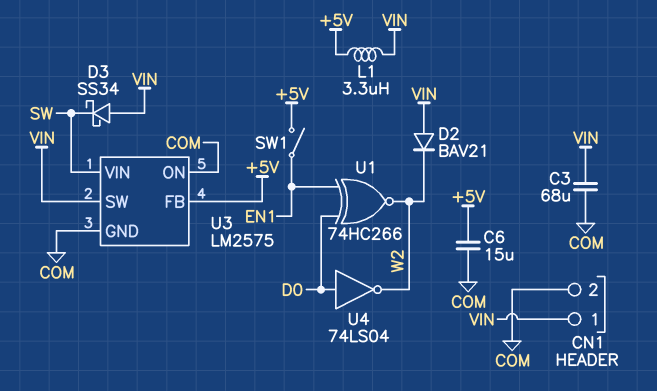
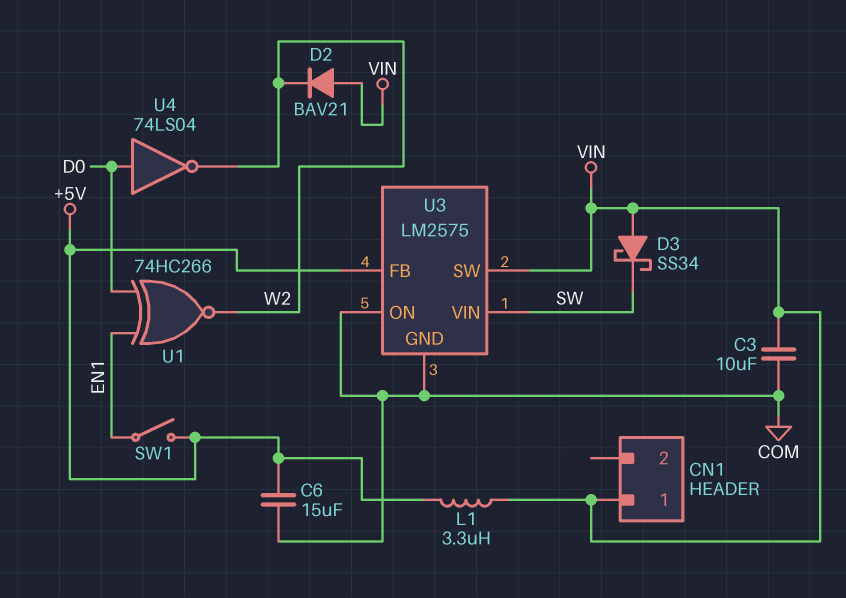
C3: 68uF (COM, VIN) -> 10uF (COM, VIN)
CN1 pin 2: COM -> none

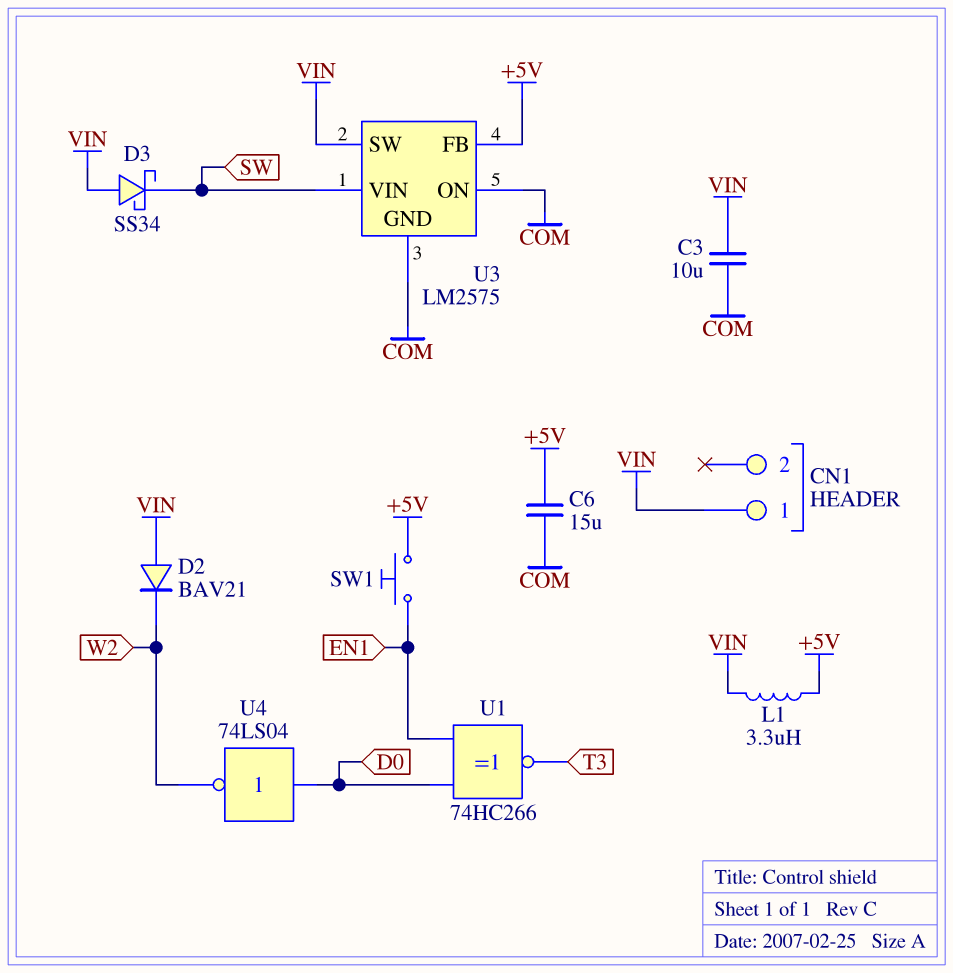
SW1: switch (+5V, EN1) -> button (+5V, EN1)
U1: XNOR 74HC266 (in D0, in EN1, out W2) -> XNOR 74HC266 (in D0, in EN1, out T3)

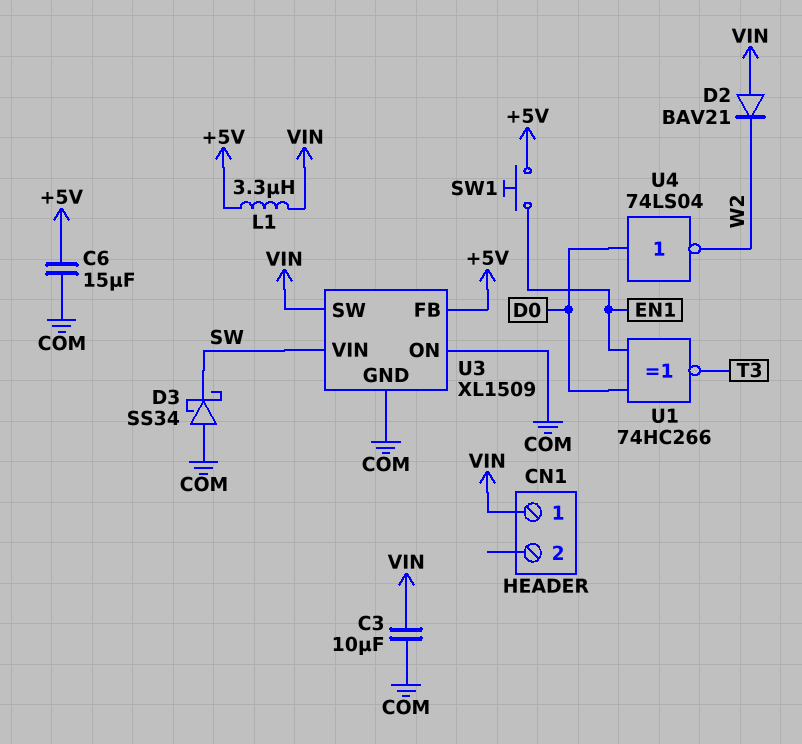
D3: schottky SS34 (A VIN, K SW) -> schottky SS34 (A COM, K SW)
U3: LM2575 -> XL1509

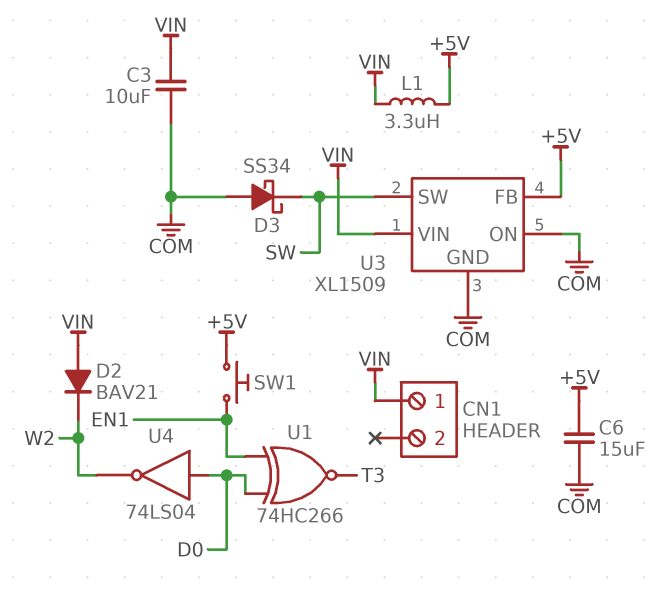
U3 pin SW: VIN -> SW
U3 pin VIN: SW -> VIN

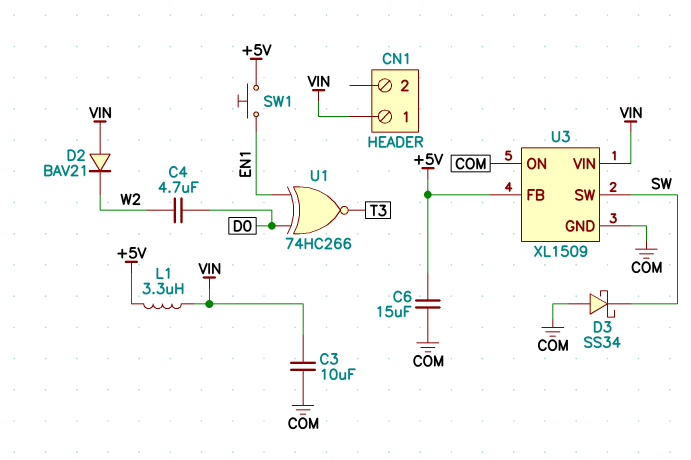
C4: none -> 4.7uF (D0, W2)
U4: NOT 74LS04 (in D0, out W2) -> none

